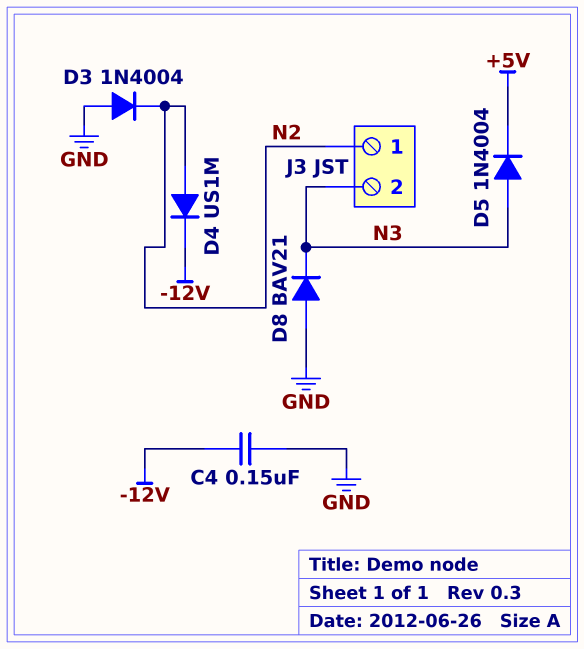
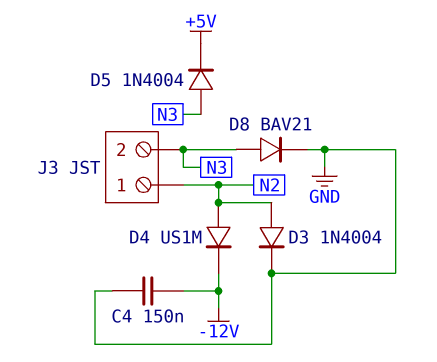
D3: diode 1N4004 (A GND, K N2) -> diode 1N4004 (A N2, K GND)
D8: diode BAV21 (A GND, K N3) -> diode BAV21 (A N3, K GND)

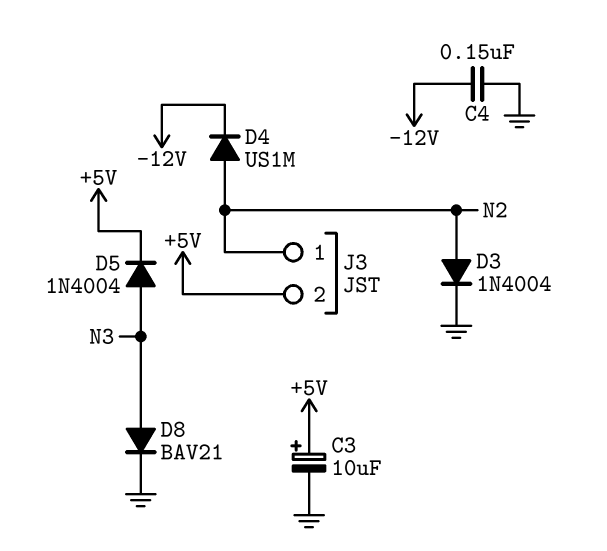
C3: none -> 10uF (plus +5V, minus GND)
J3 pin 2: N3 -> +5V

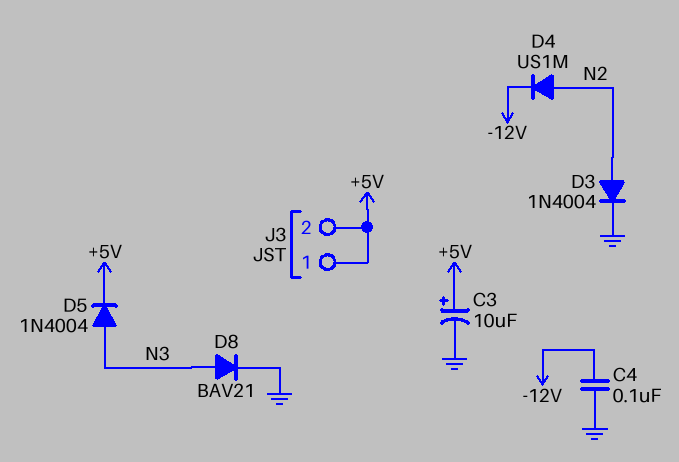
C4: 150nF (-12V, GND) -> 100nF (-12V, GND)
J3 pin 1: N2 -> +5V

